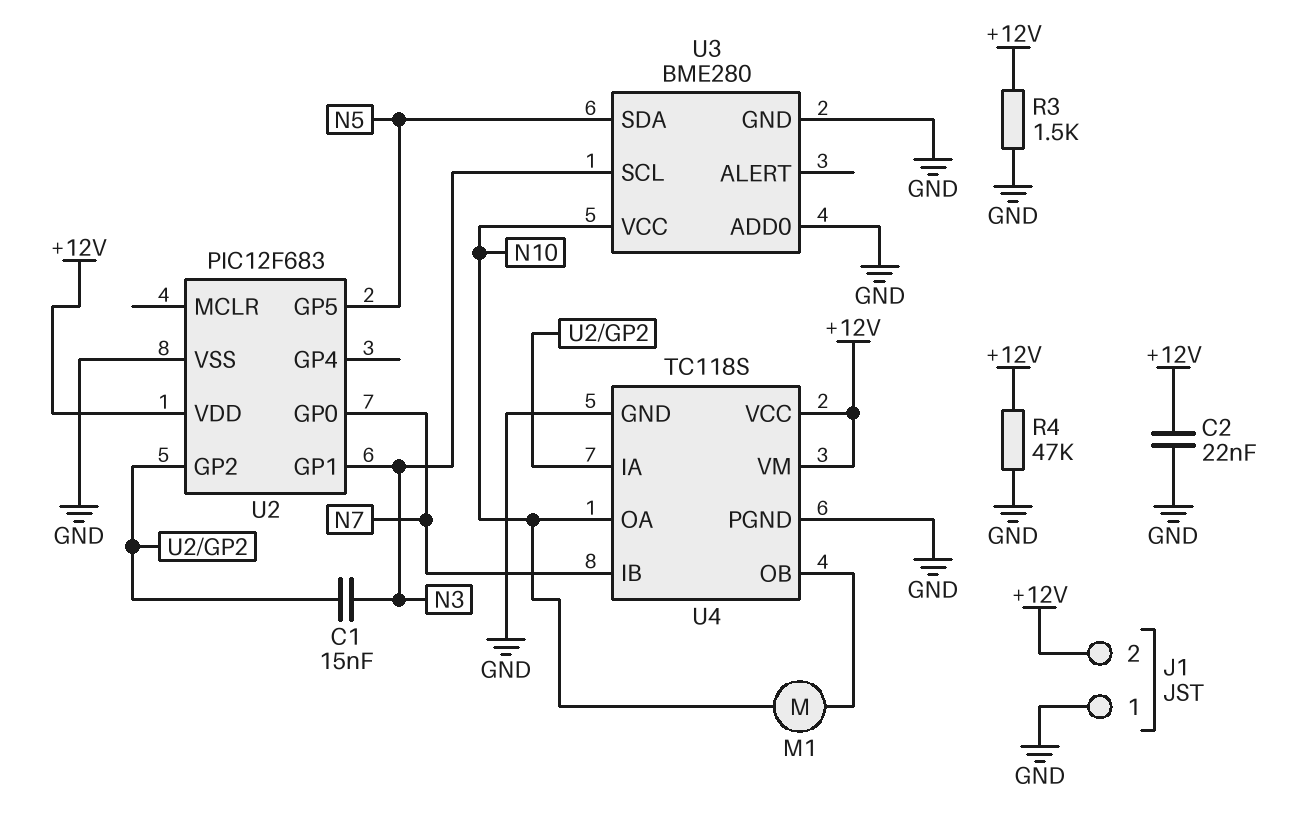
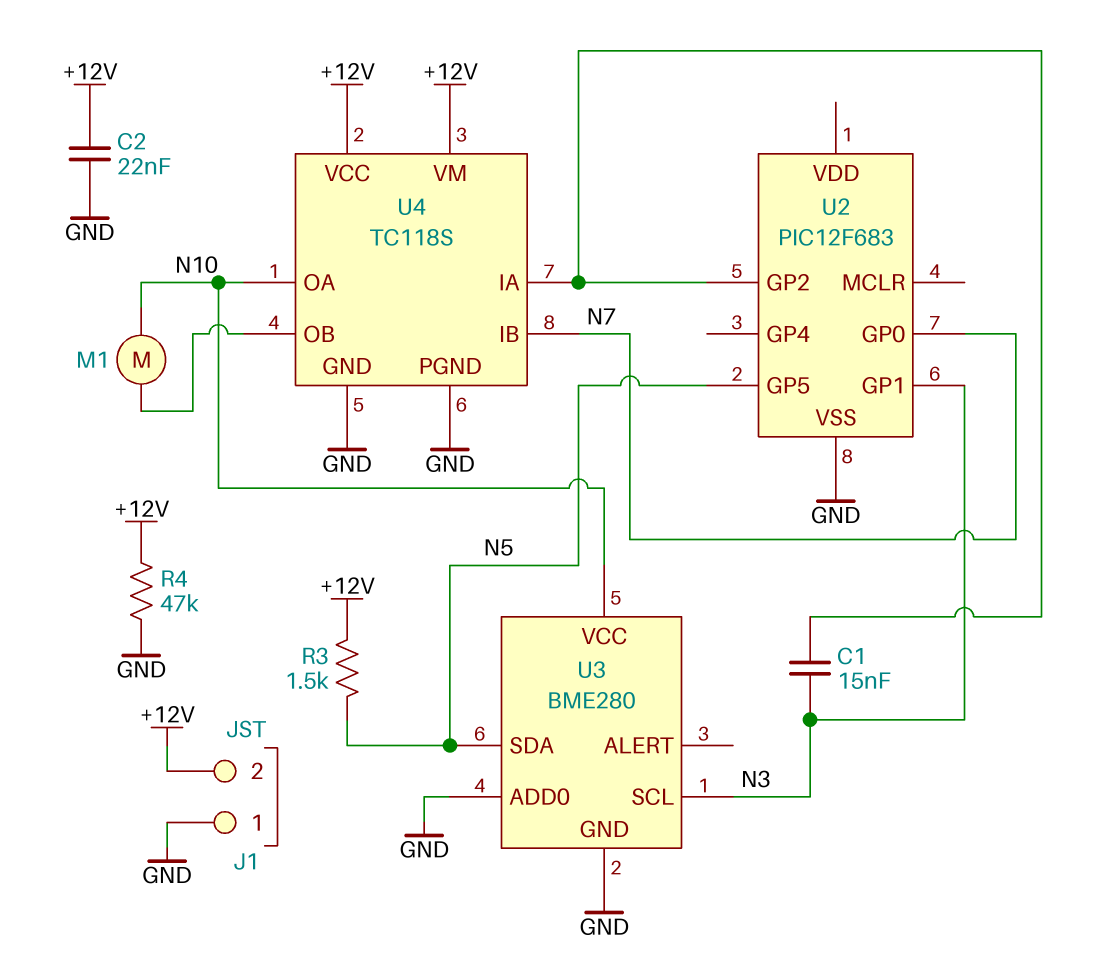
R3: 1.5k (+12V, GND) -> 1.5k (+12V, N5)
U2 pin VDD: +12V -> none

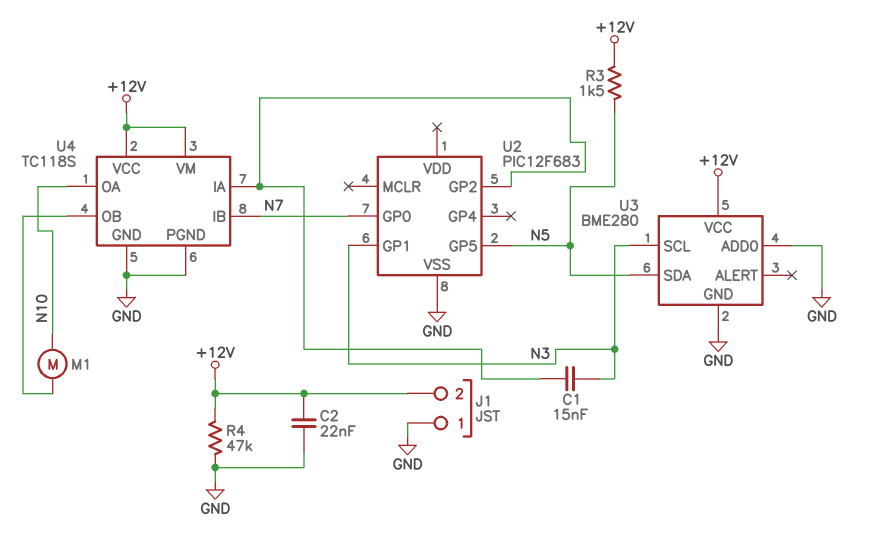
U3 pin VCC: N10 -> +12V

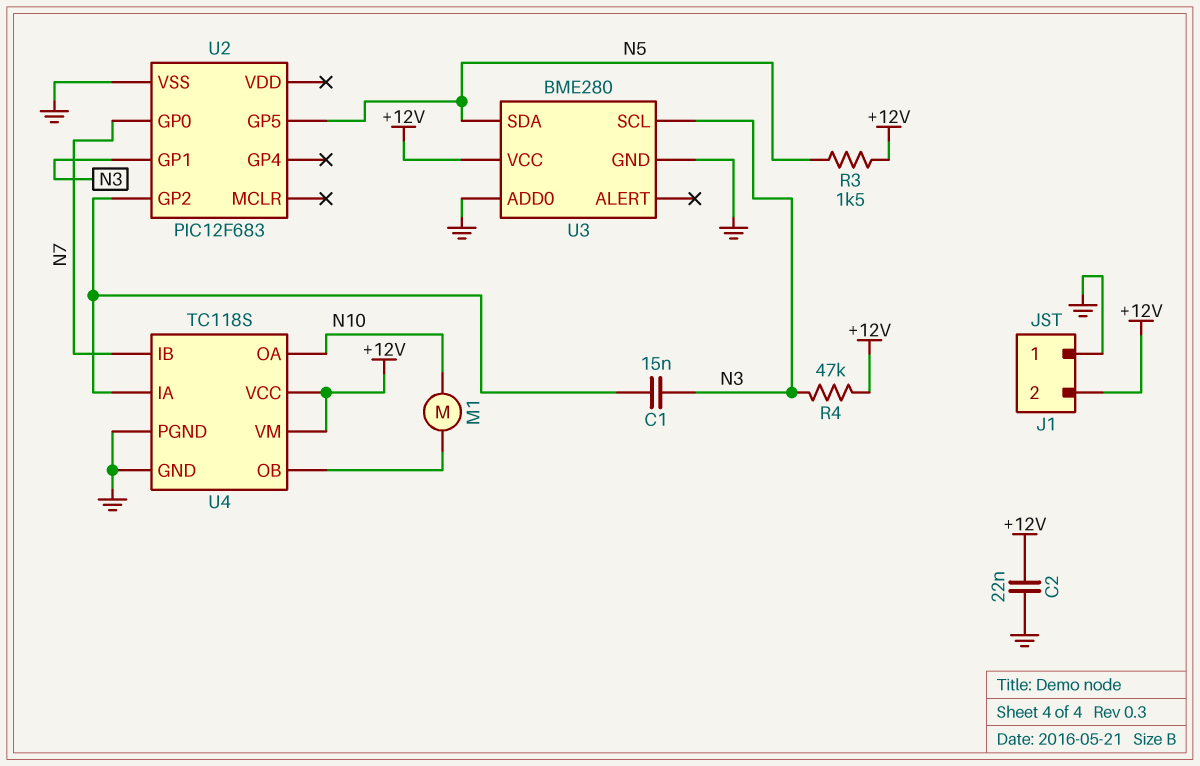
R4: 47k (+12V, GND) -> 47k (+12V, N3)

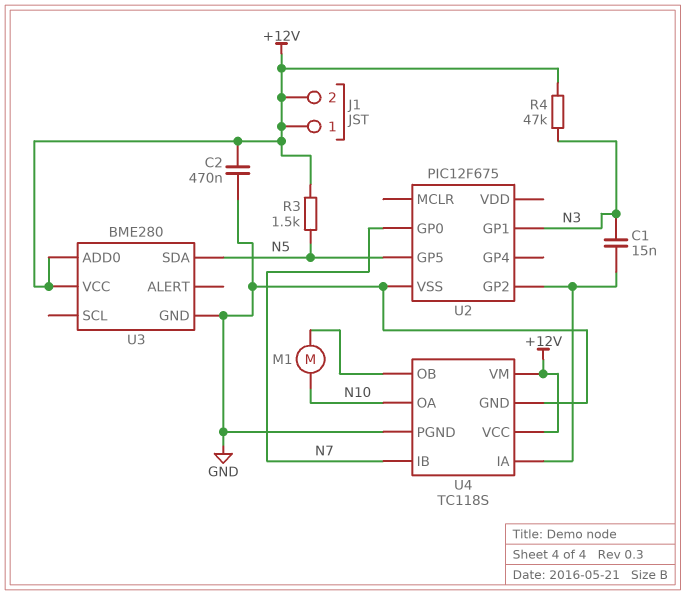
C2: 22nF (+12V, GND) -> 470nF (+12V, GND)
J1 pin 1: GND -> +12V
U2: PIC12F683 -> PIC12F675
U3 pin ADD0: GND -> +12V
U3 pin SCL: N3 -> none

